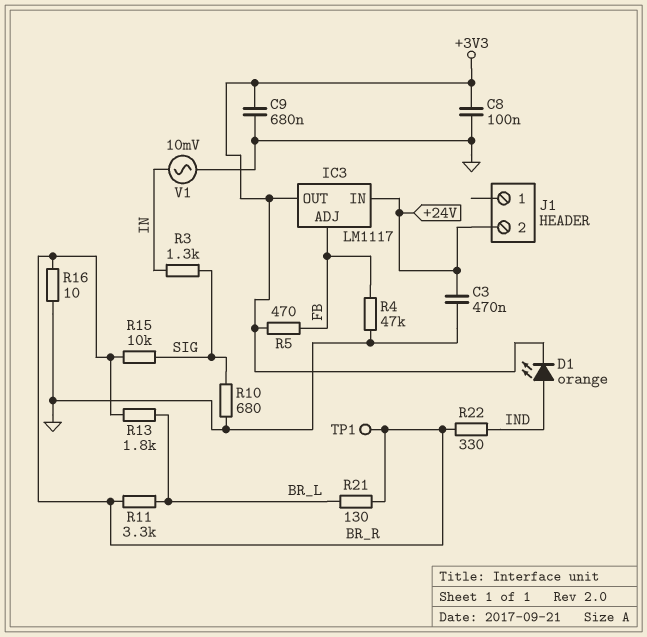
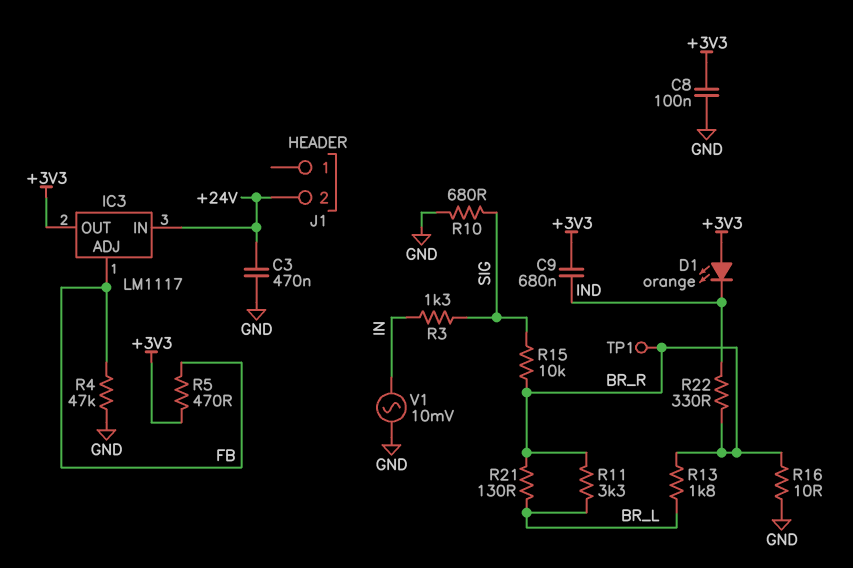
C9: 680nF (+3V3, GND) -> 680nF (+3V3, IND)
D1: LED orange (A IND, K +3V3) -> LED orange (A +3V3, K IND)

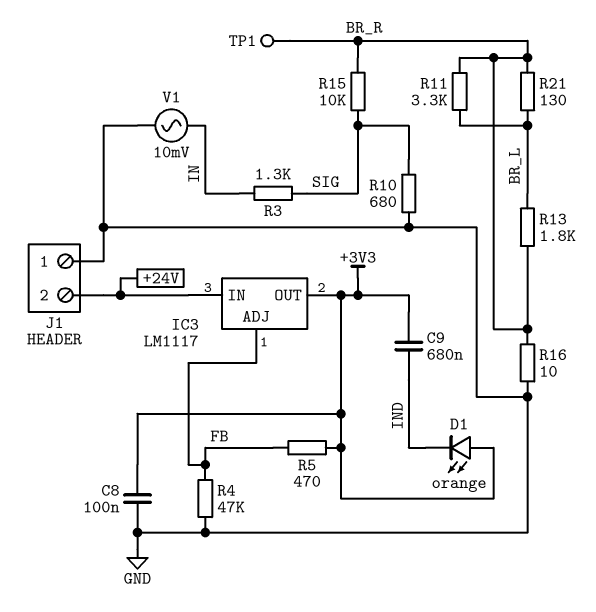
C3: 470nF (+24V, GND) -> none
J1 pin 1: none -> GND
R22: 330 (BR_R, IND) -> none

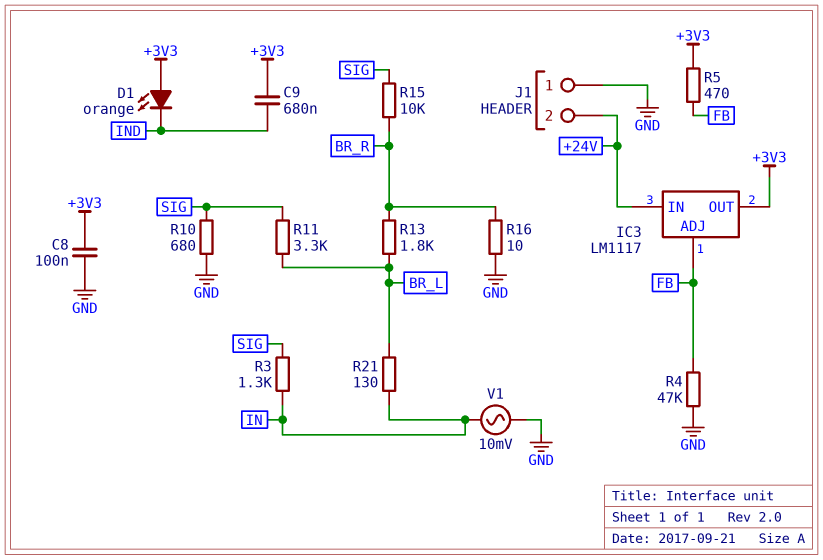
R11: 3.3k (BR_L, BR_R) -> 3.3k (BR_L, SIG)
R21: 130 (BR_L, BR_R) -> 130 (BR_L, IN)
TP1: test point (BR_R) -> none

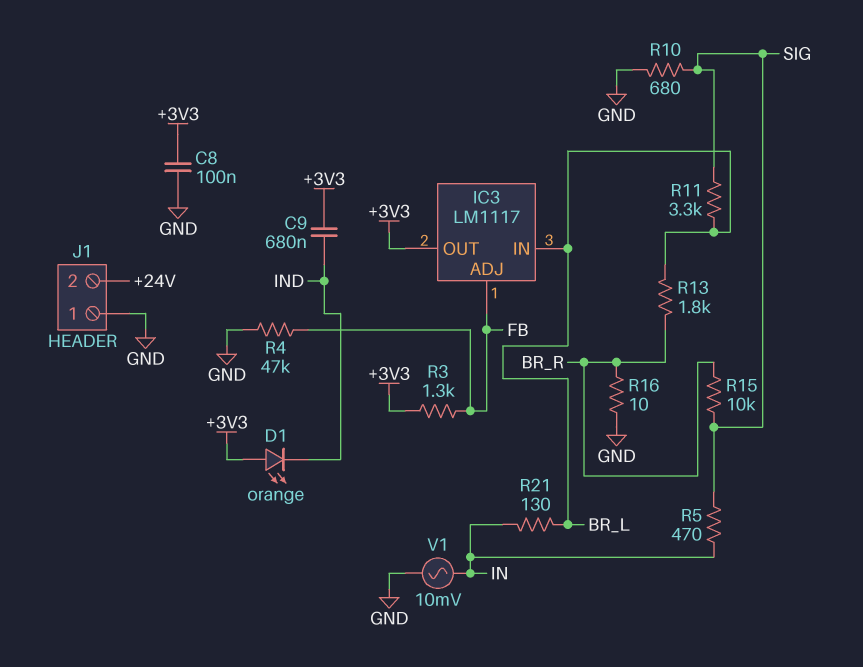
IC3 pin IN: +24V -> BR_L
R3: 1.3k (IN, SIG) -> 1.3k (+3V3, FB)
R5: 470 (+3V3, FB) -> 470 (IN, SIG)

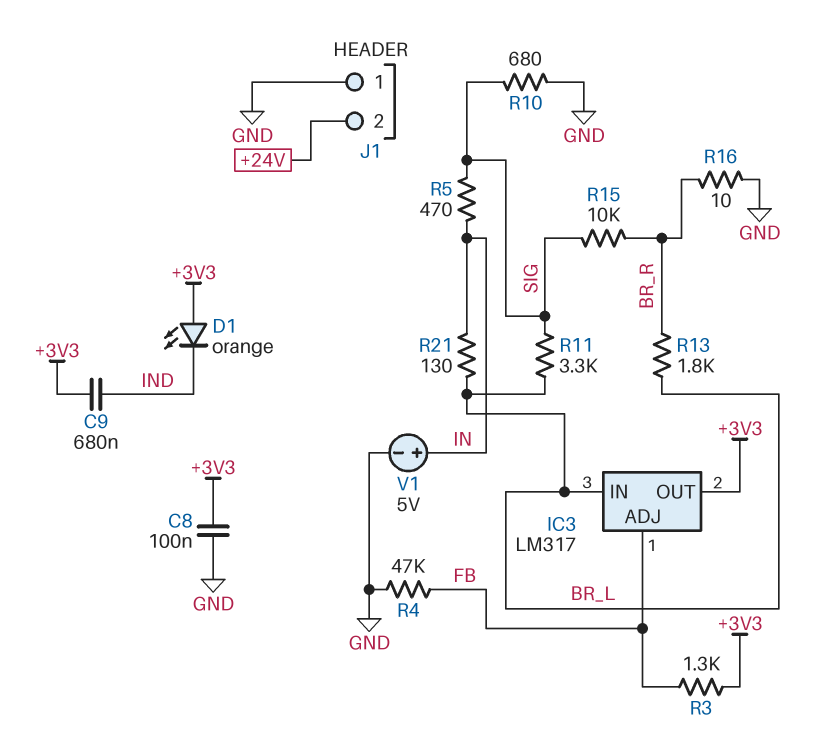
IC3: LM1117 -> LM317
V1: AC 10mV (GND, IN) -> 5V (plus IN, minus GND)

